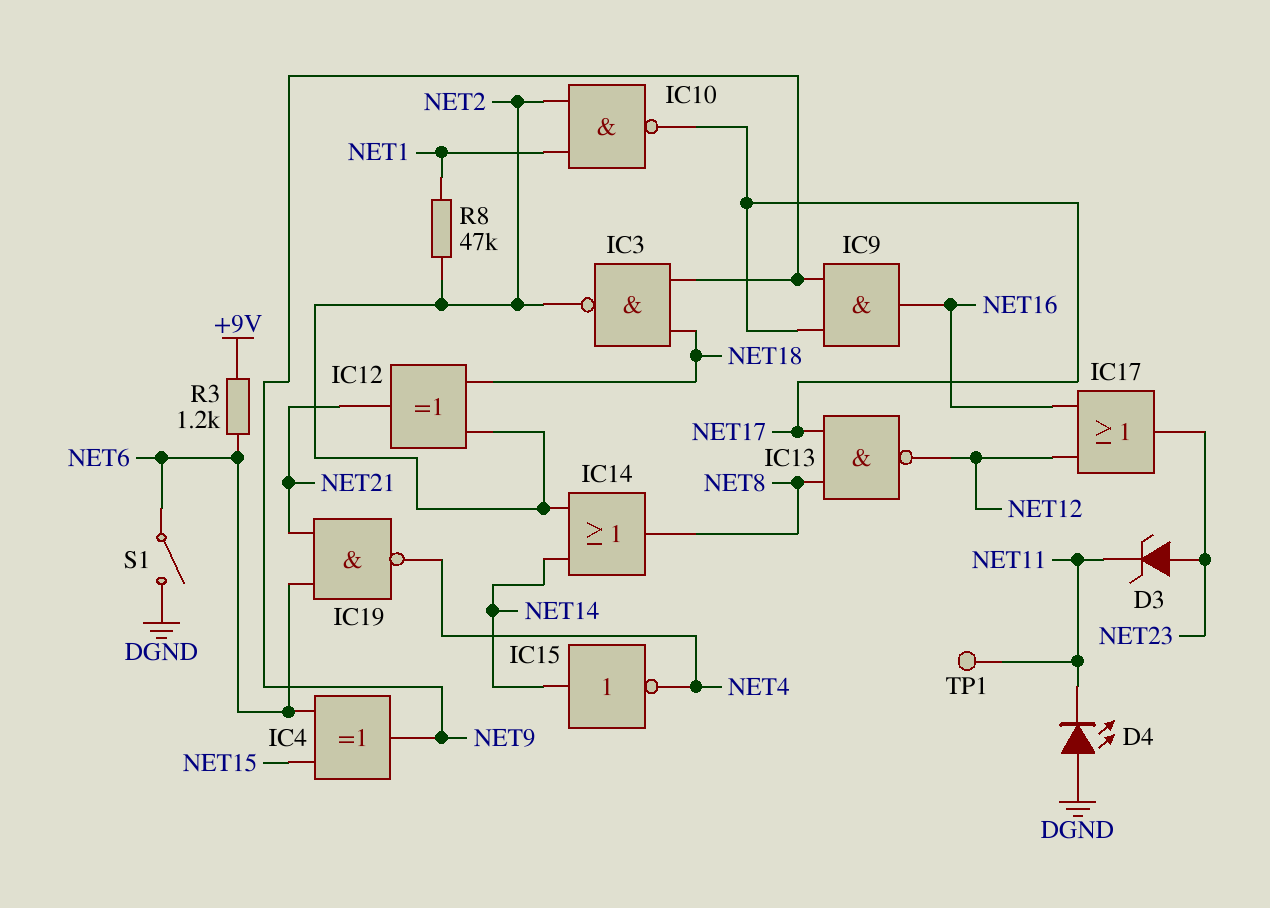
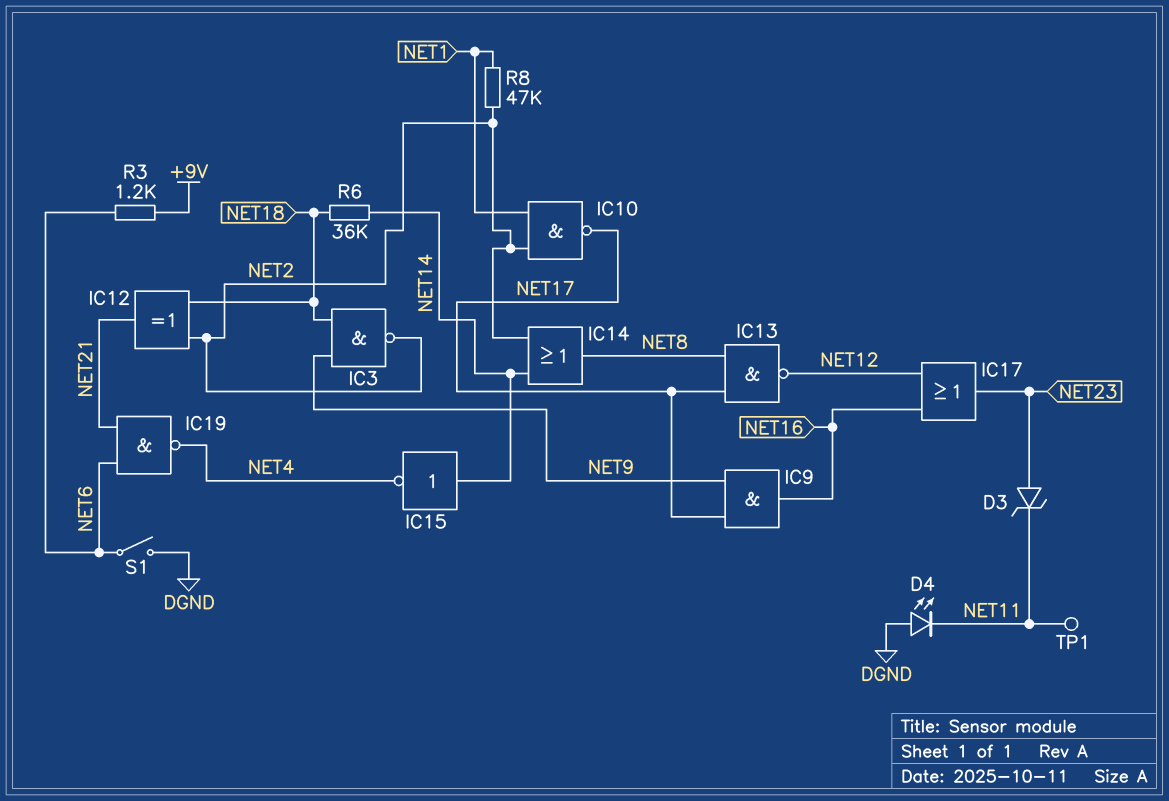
IC4: XOR (in NET6, in NET15, out NET9) -> none
R6: none -> 36k (NET14, NET18)

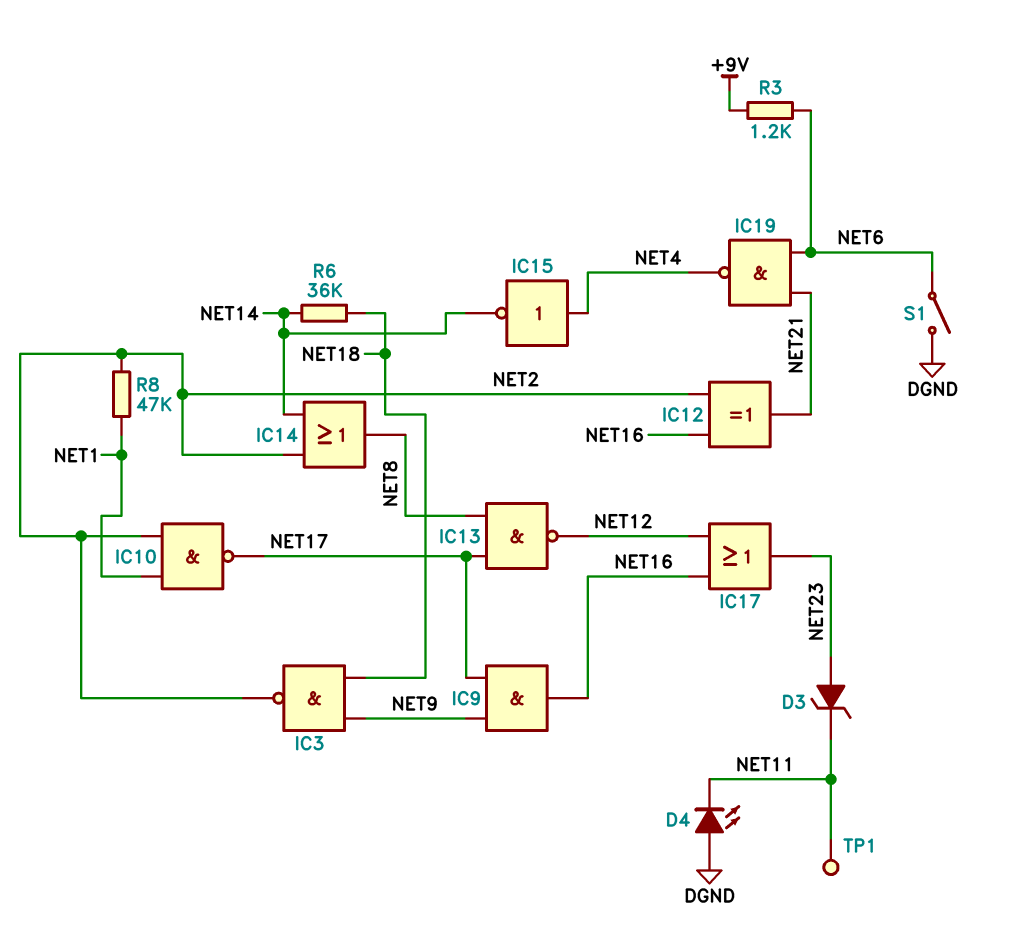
IC12: XOR (in NET2, in NET18, out NET21) -> XOR (in NET2, in NET16, out NET21)
IC15: NOT (in NET14, out NET4) -> NOT (in NET4, out NET14)

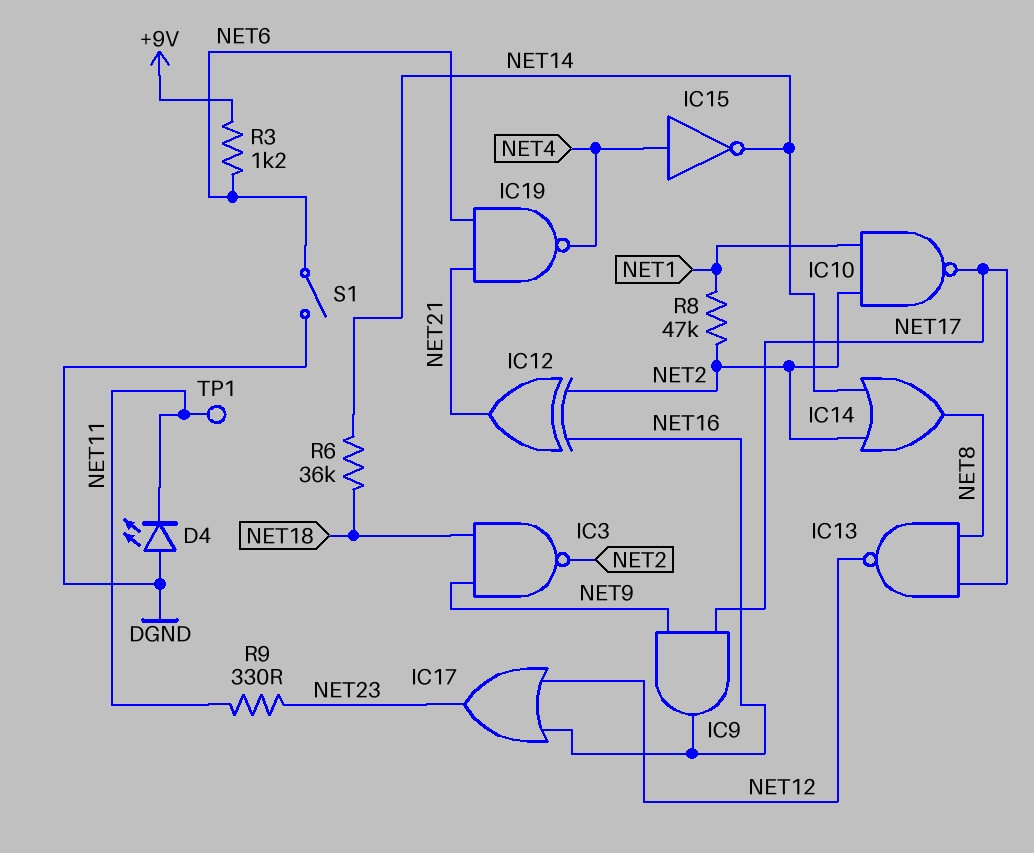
D3: zener (A NET23, K NET11) -> none
R9: none -> 330 (NET11, NET23)

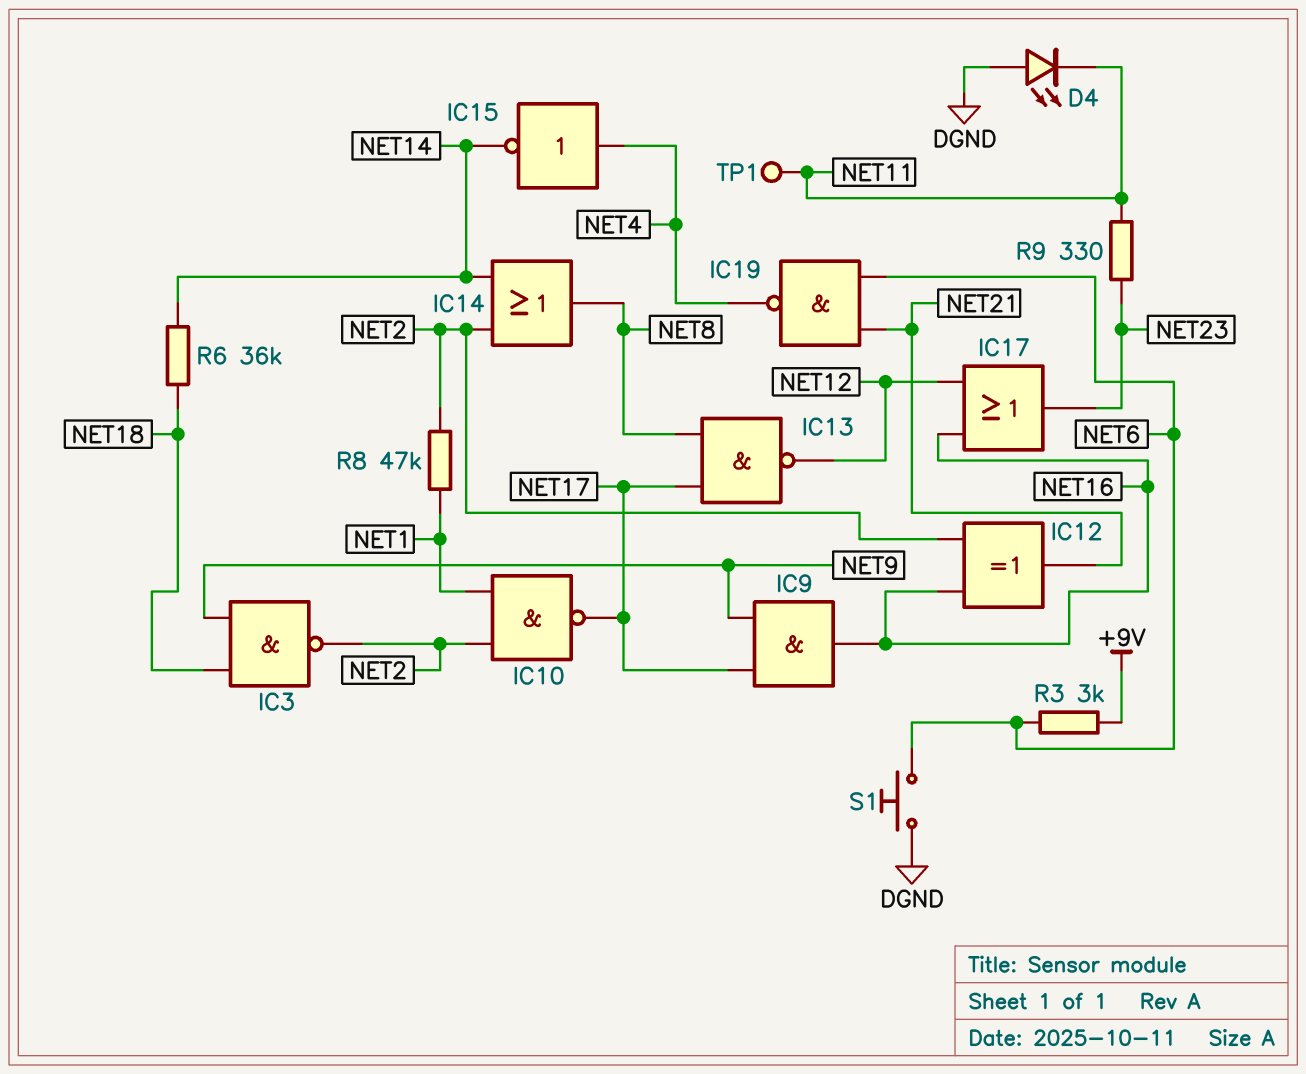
R3: 1.2k (+9V, NET6) -> 3k (+9V, NET6)
S1: switch (DGND, NET6) -> button (DGND, NET6)

